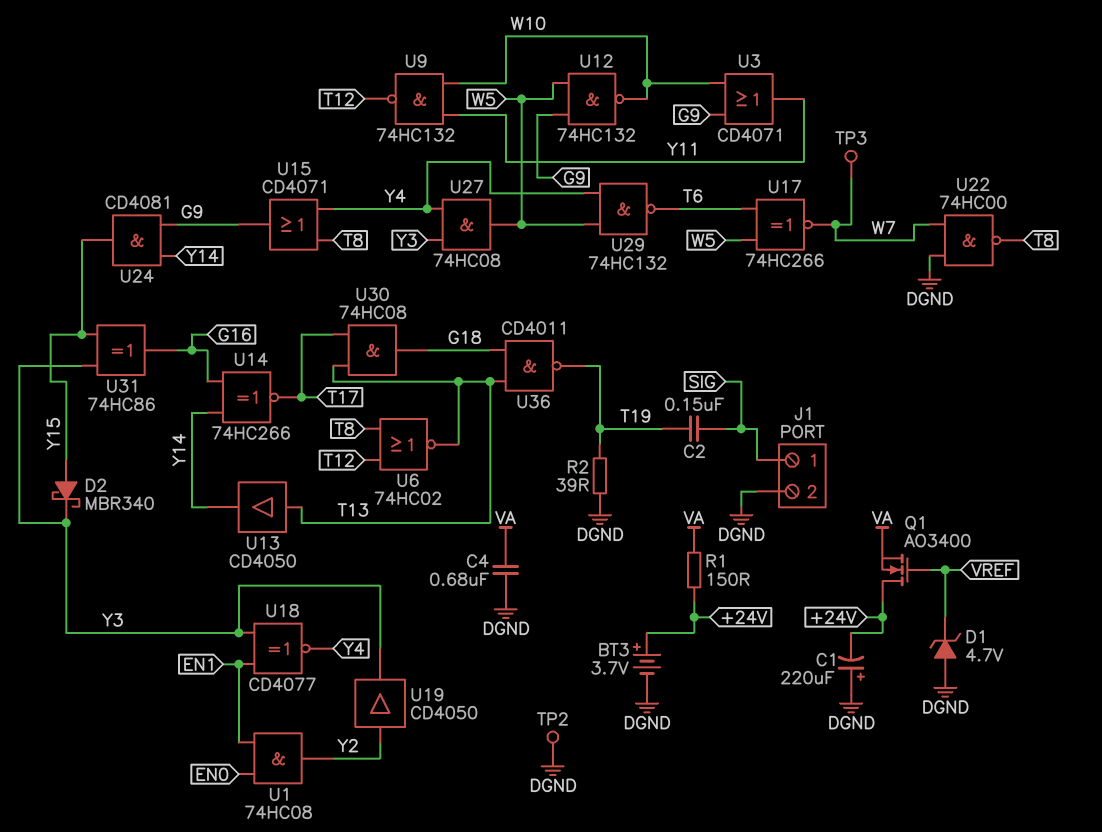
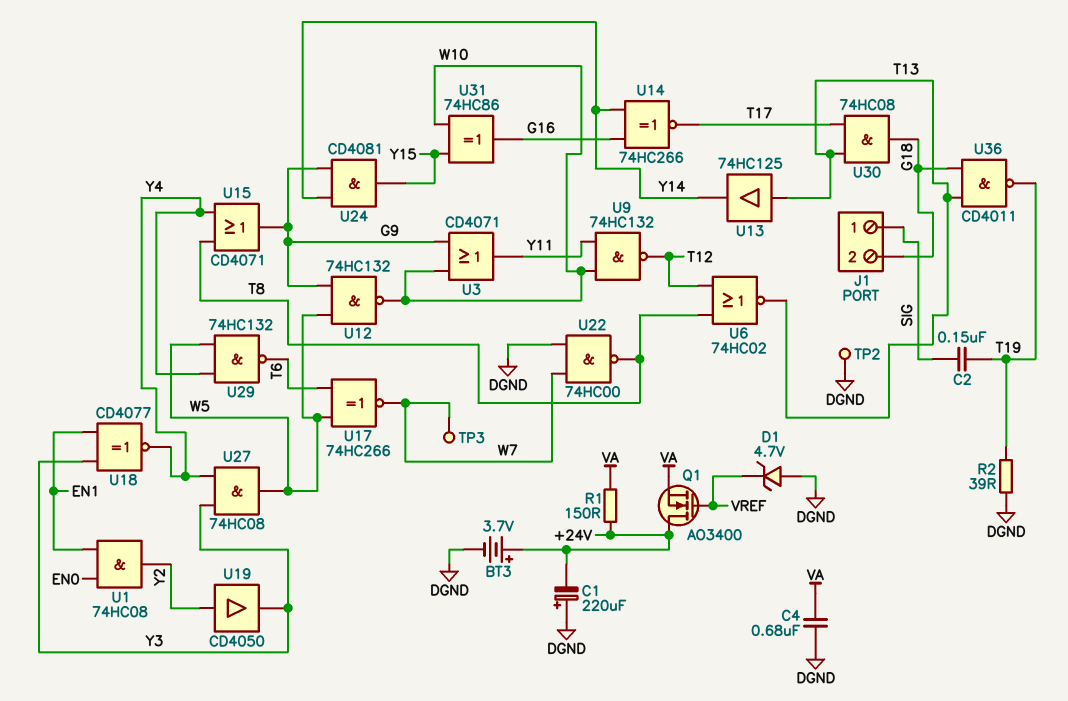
D2: schottky MBR340 (A Y15, K Y3) -> none
J1 pin 2: DGND -> G18
U13: buffer CD4050 (in T13, out Y14) -> buffer 74HC125 (in T13, out Y14)
U31: XOR 74HC86 (in Y3, in Y15, out G16) -> XOR 74HC86 (in W10, in Y15, out G16)

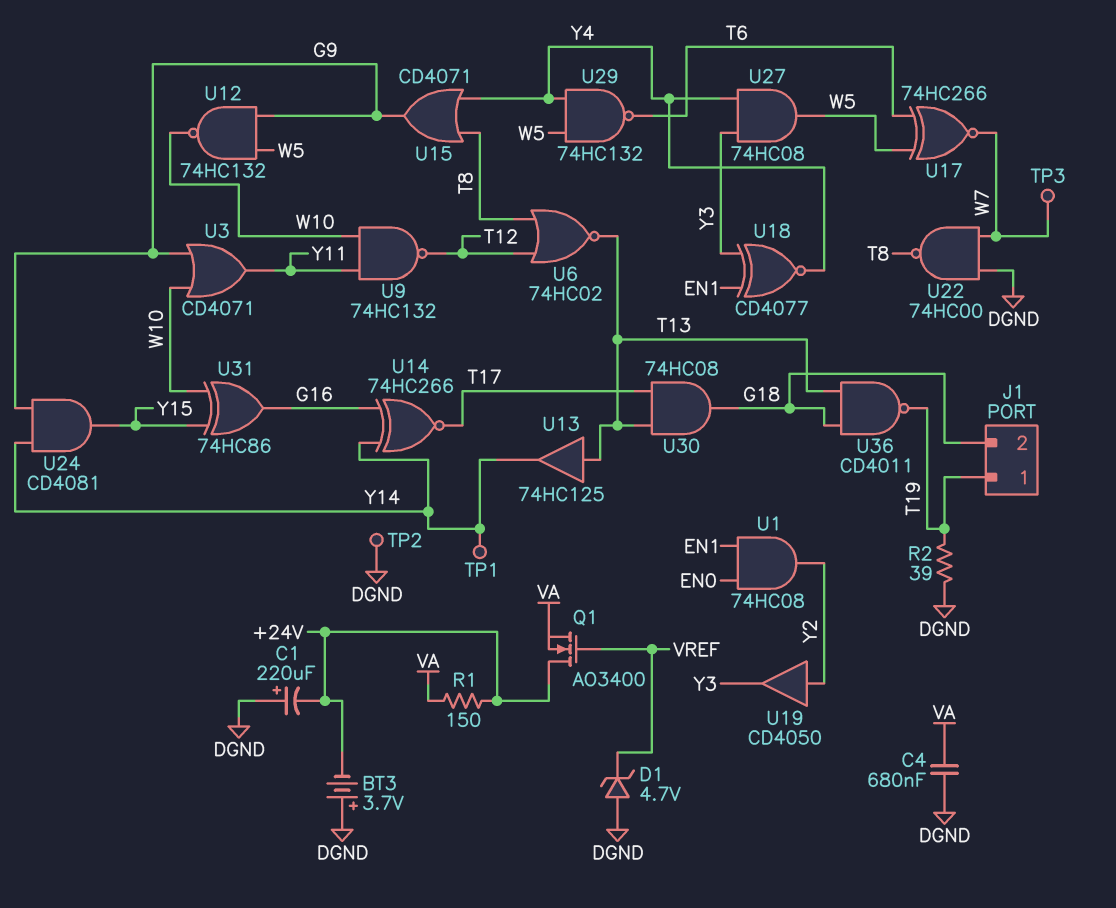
BT3: 3.7V (plus +24V, minus DGND) -> 3.7V (plus DGND, minus +24V)
C2: 150nF (SIG, T19) -> none
J1 pin 1: SIG -> T19
TP1: none -> test point (Y14)

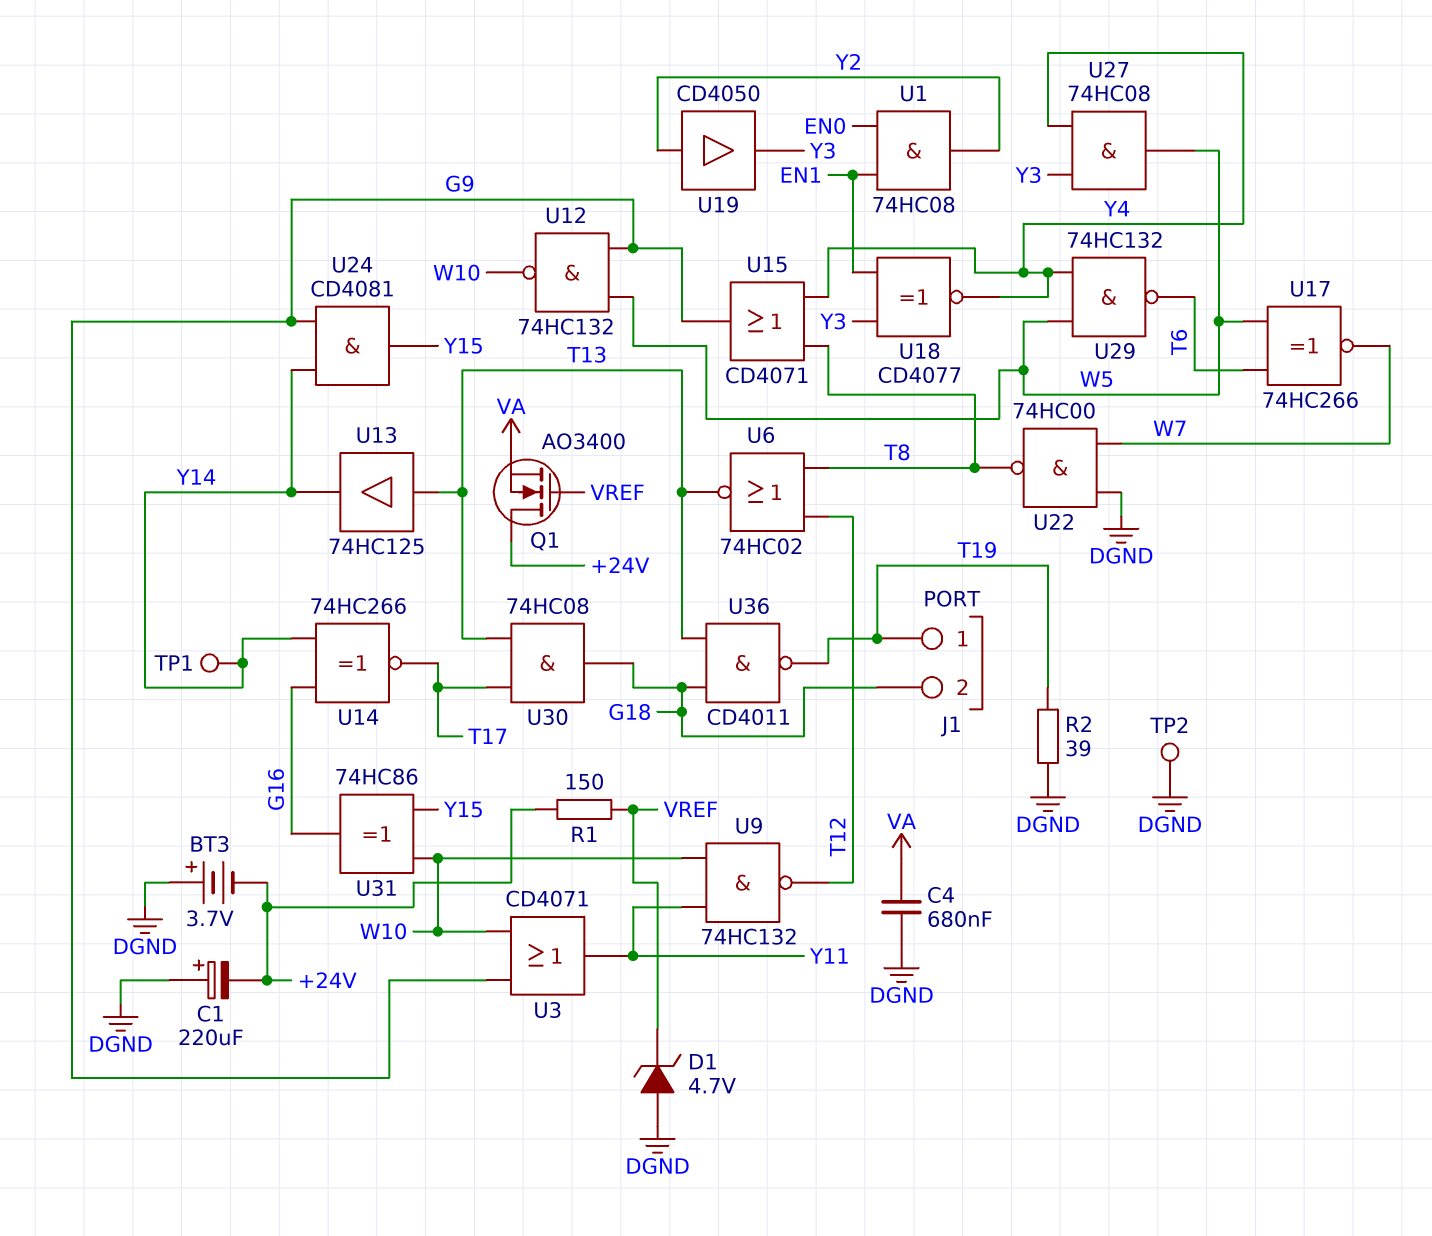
R1: 150 (+24V, VA) -> 150 (+24V, VREF)
TP3: test point (W7) -> none

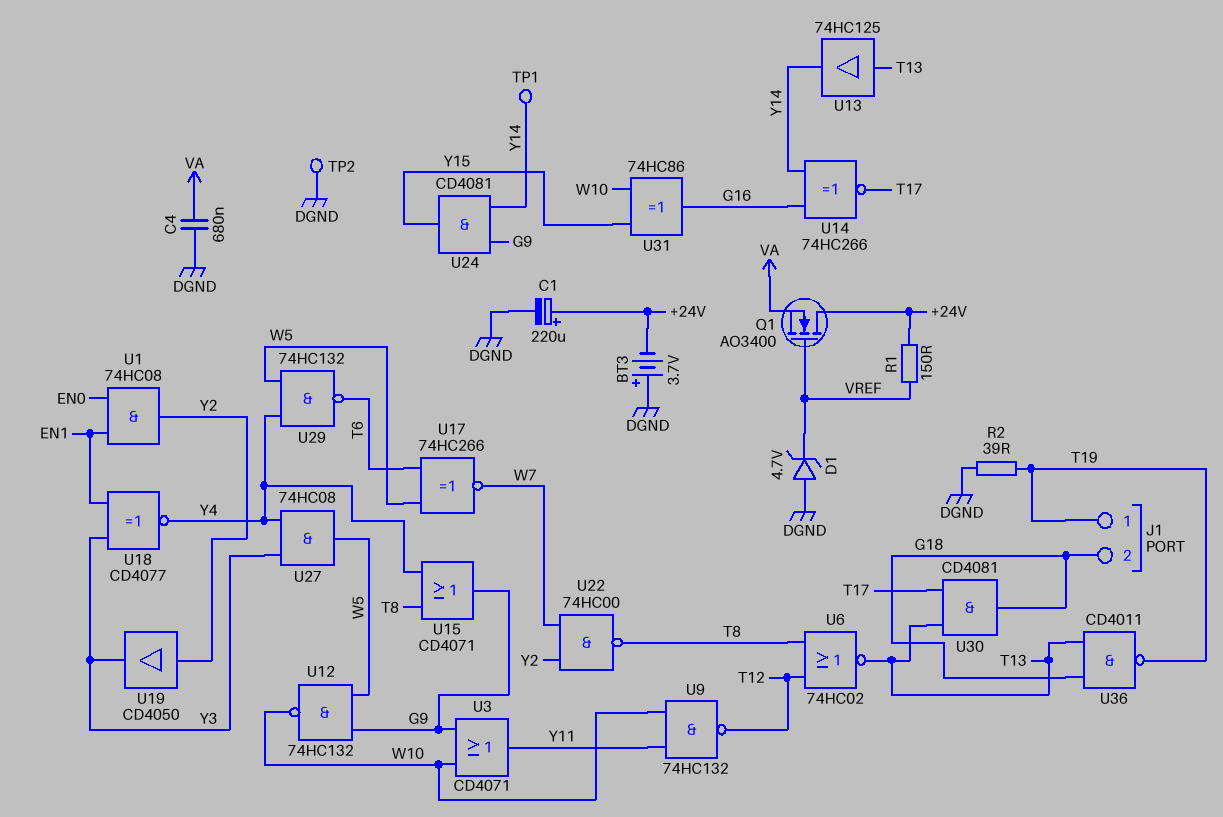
C1: 220uF (plus DGND, minus +24V) -> 220uF (plus +24V, minus DGND)
U22: NAND 74HC00 (in DGND, in W7, out T8) -> NAND 74HC00 (in W7, in Y2, out T8)
U30: AND 74HC08 (in T13, in T17, out G18) -> AND CD4081 (in T13, in T17, out G18)

